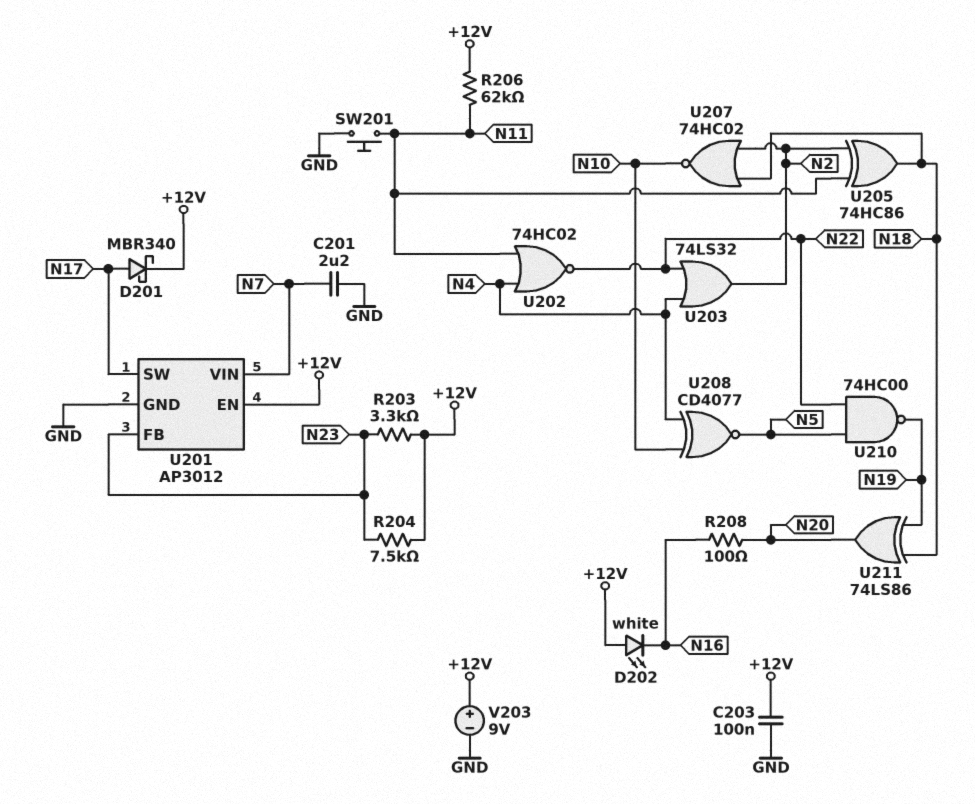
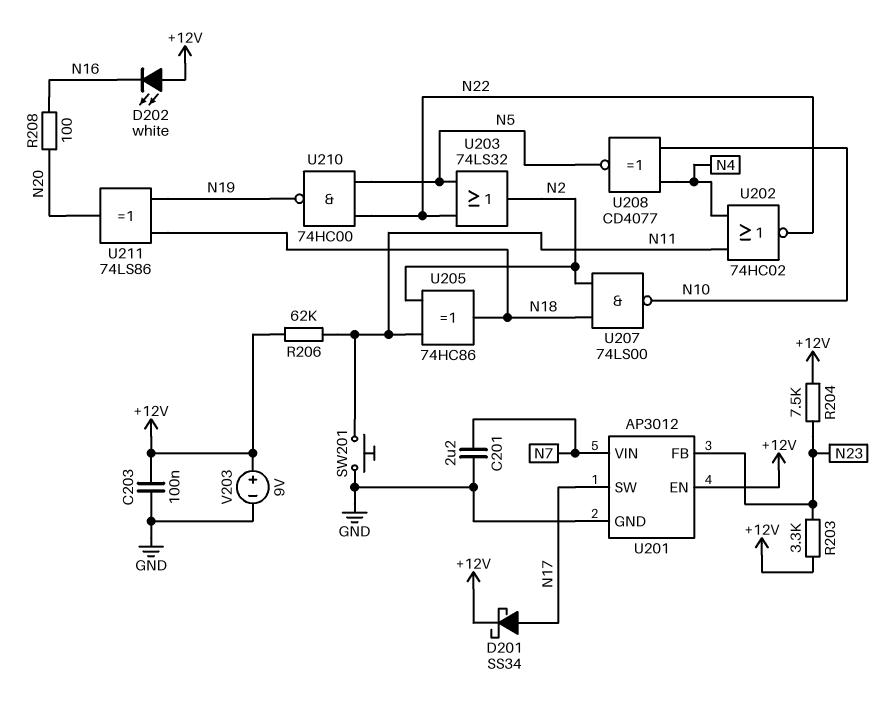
D201: schottky MBR340 (A N17, K +12V) -> schottky SS34 (A N17, K +12V)
U203: OR 74LS32 (in N4, in N22, out N2) -> OR 74LS32 (in N5, in N22, out N2)
U207: NOR 74HC02 (in N2, in N18, out N10) -> NAND 74LS00 (in N2, in N18, out N10)

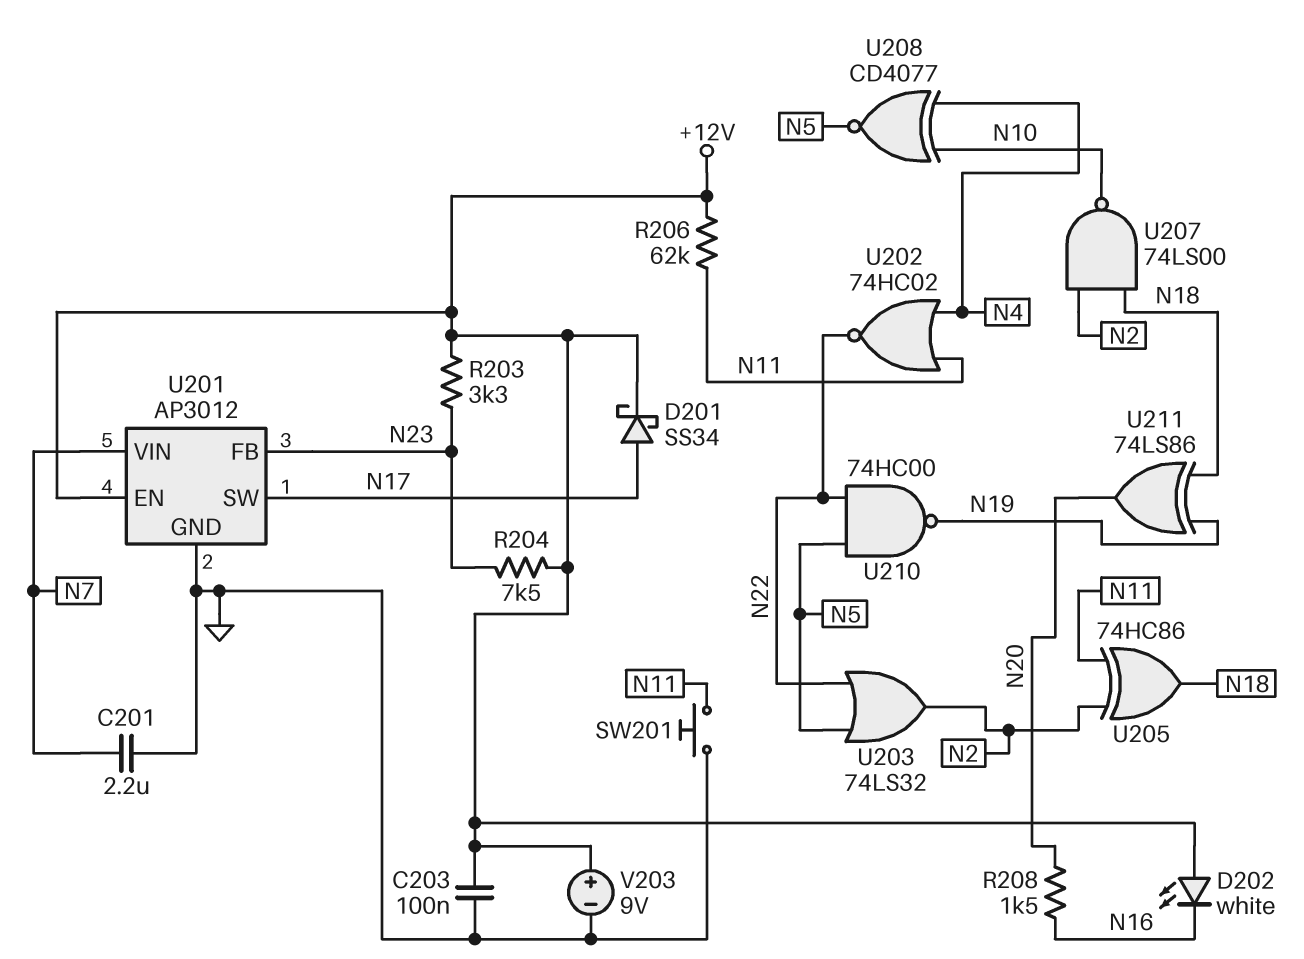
R208: 100 (N16, N20) -> 1.5k (N16, N20)

